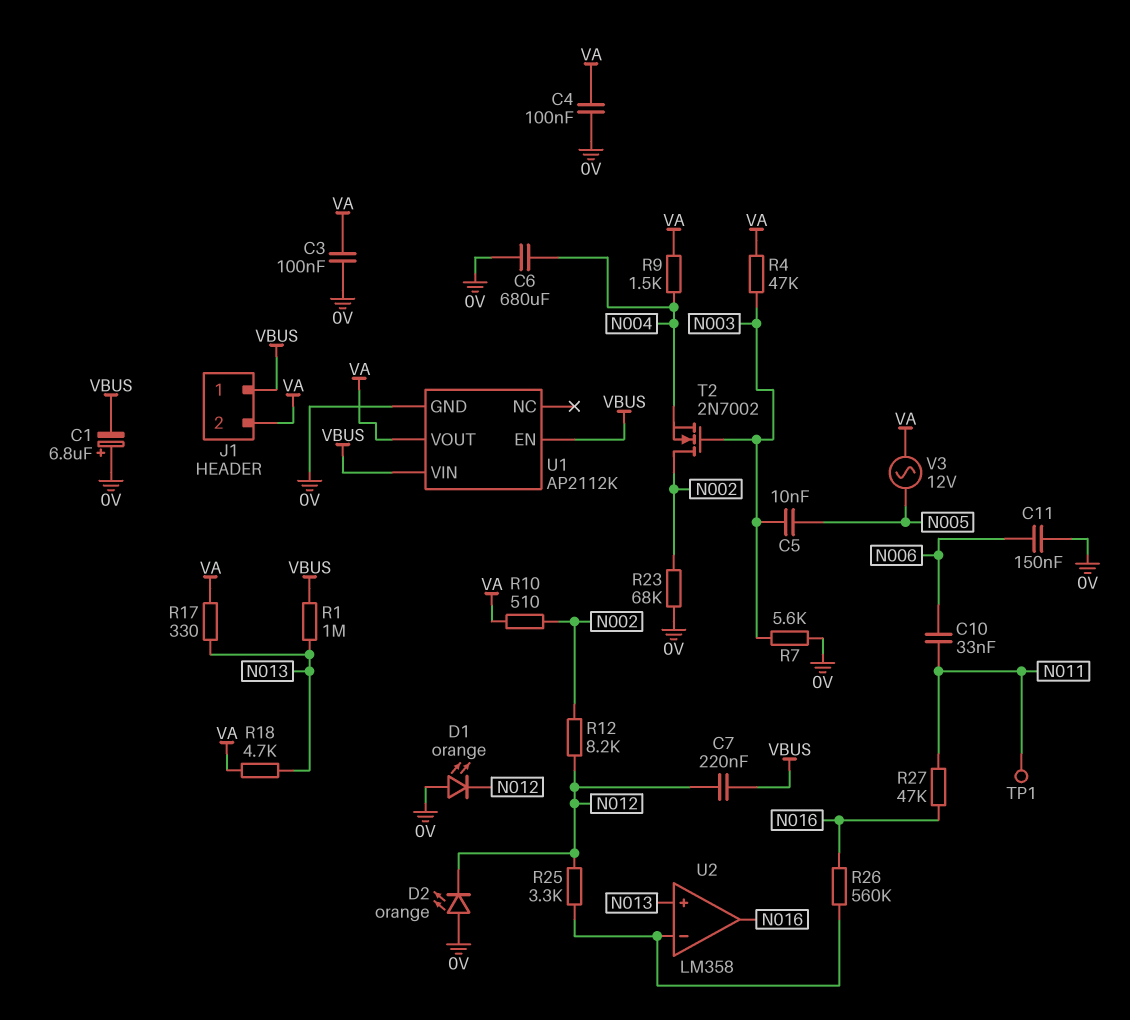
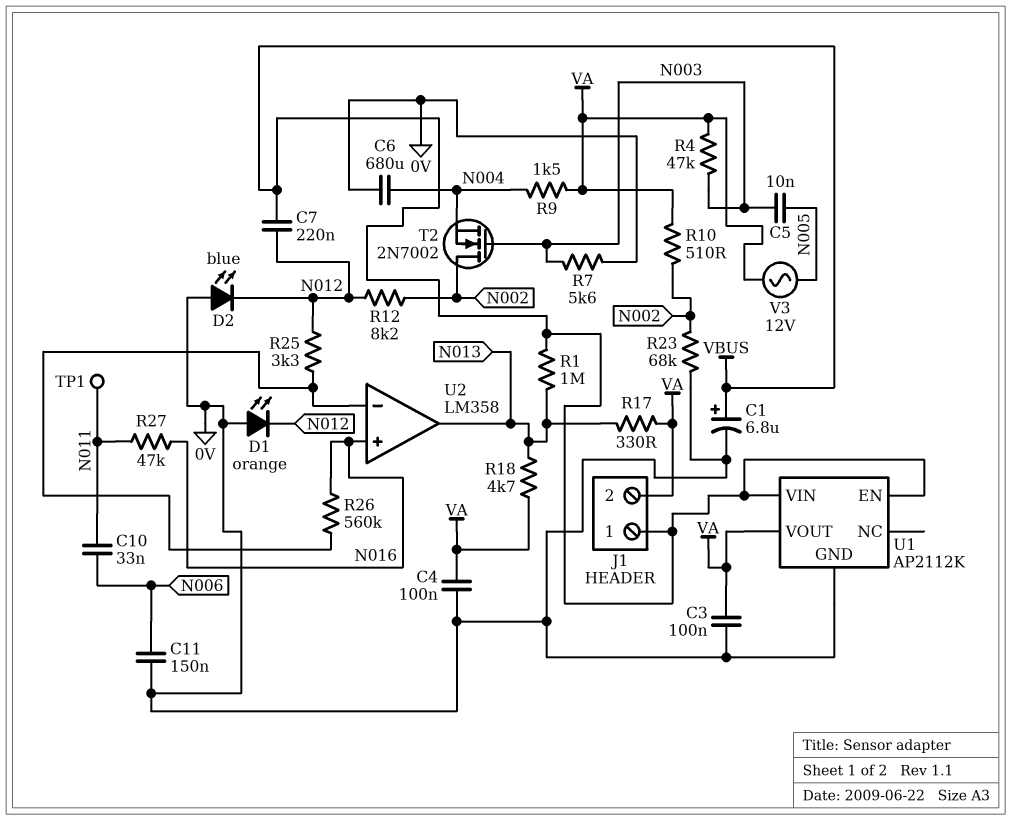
C1: 6.8uF (plus 0V, minus VBUS) -> 6.8uF (plus VBUS, minus 0V)
D2: LED orange (A 0V, K N012) -> LED blue (A 0V, K N012)
U2 pin in+: N013 -> N016
U2 pin out: N016 -> N013

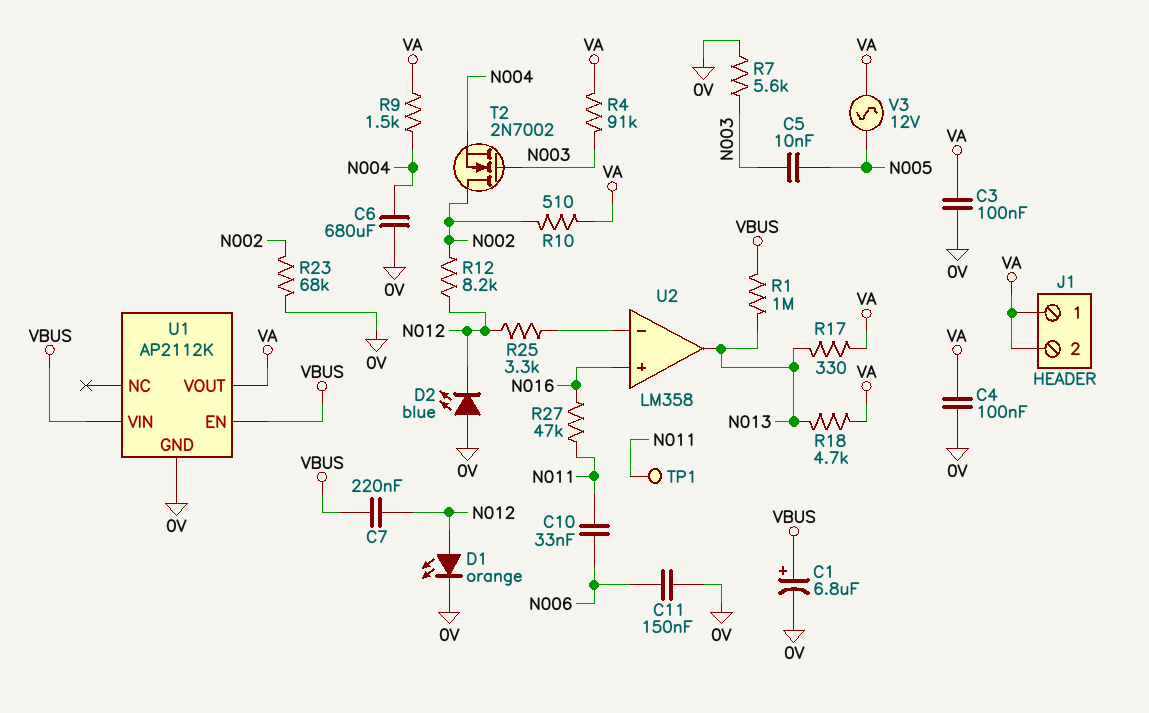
D1: LED orange (A 0V, K N012) -> LED orange (A N012, K 0V)
J1 pin 1: VBUS -> VA
R4: 47k (N003, VA) -> 91k (N003, VA)
R26: 560k (N016, U2/in-) -> none

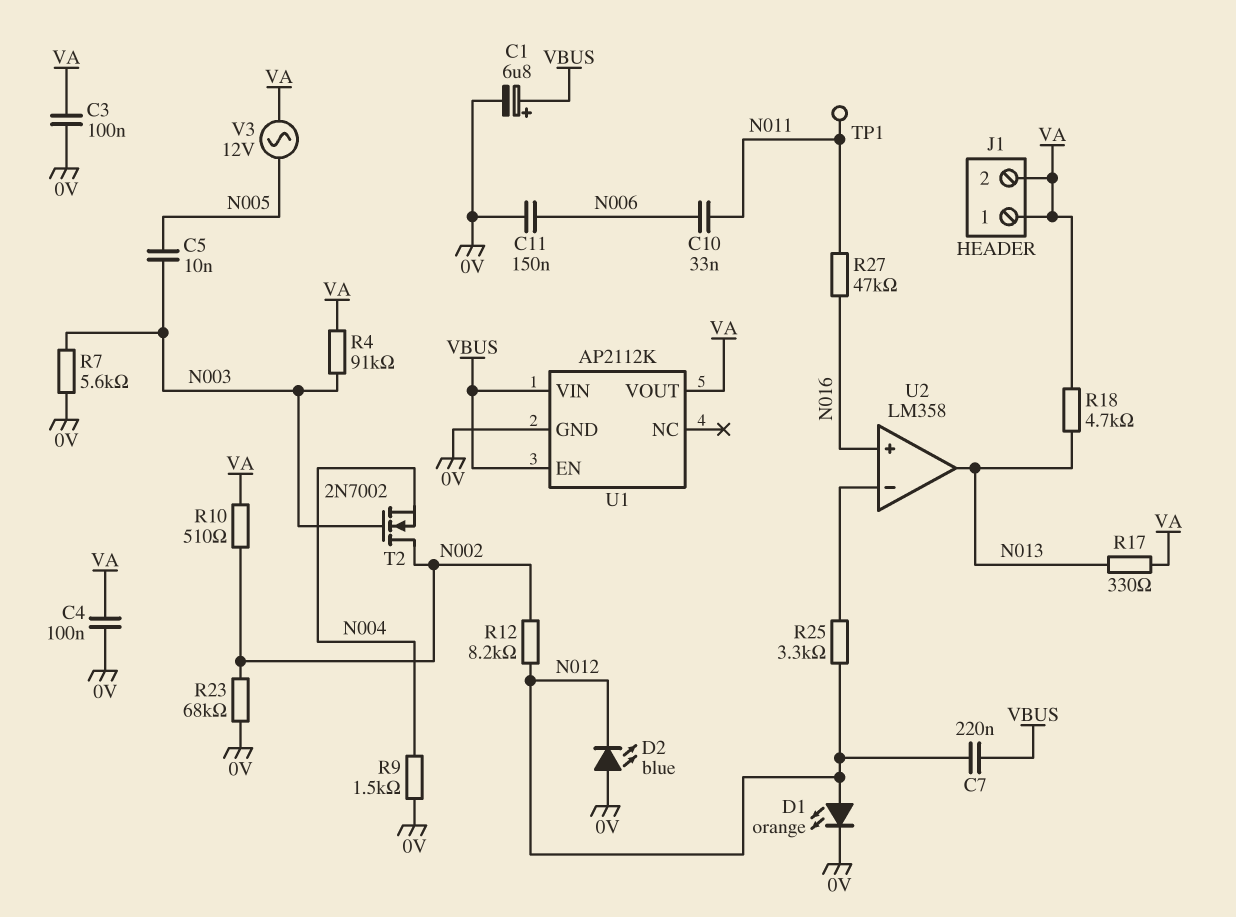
C6: 680uF (0V, N004) -> none
R1: 1M (N013, VBUS) -> none
R9: 1.5k (N004, VA) -> 1.5k (0V, N004)

